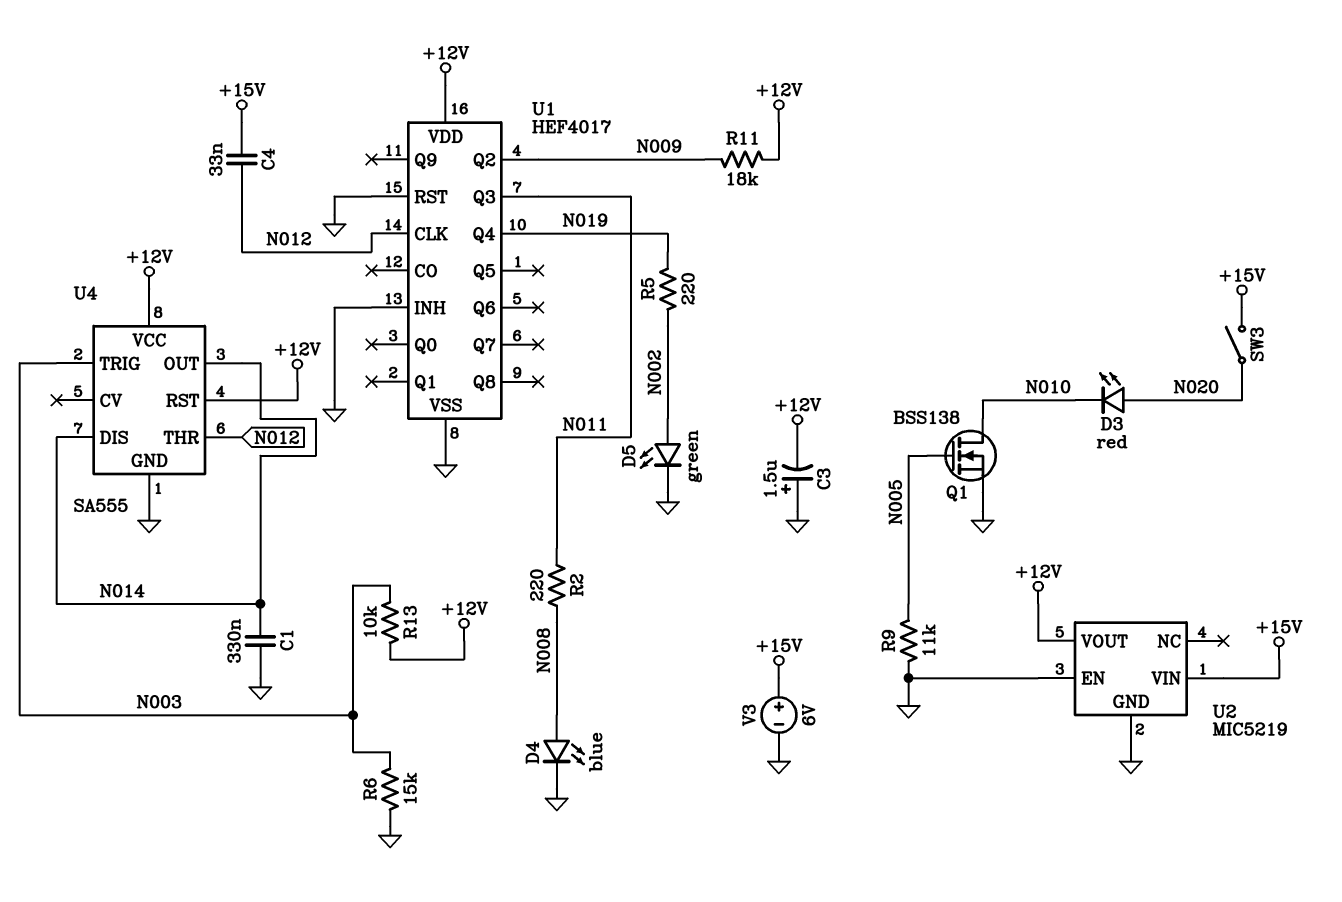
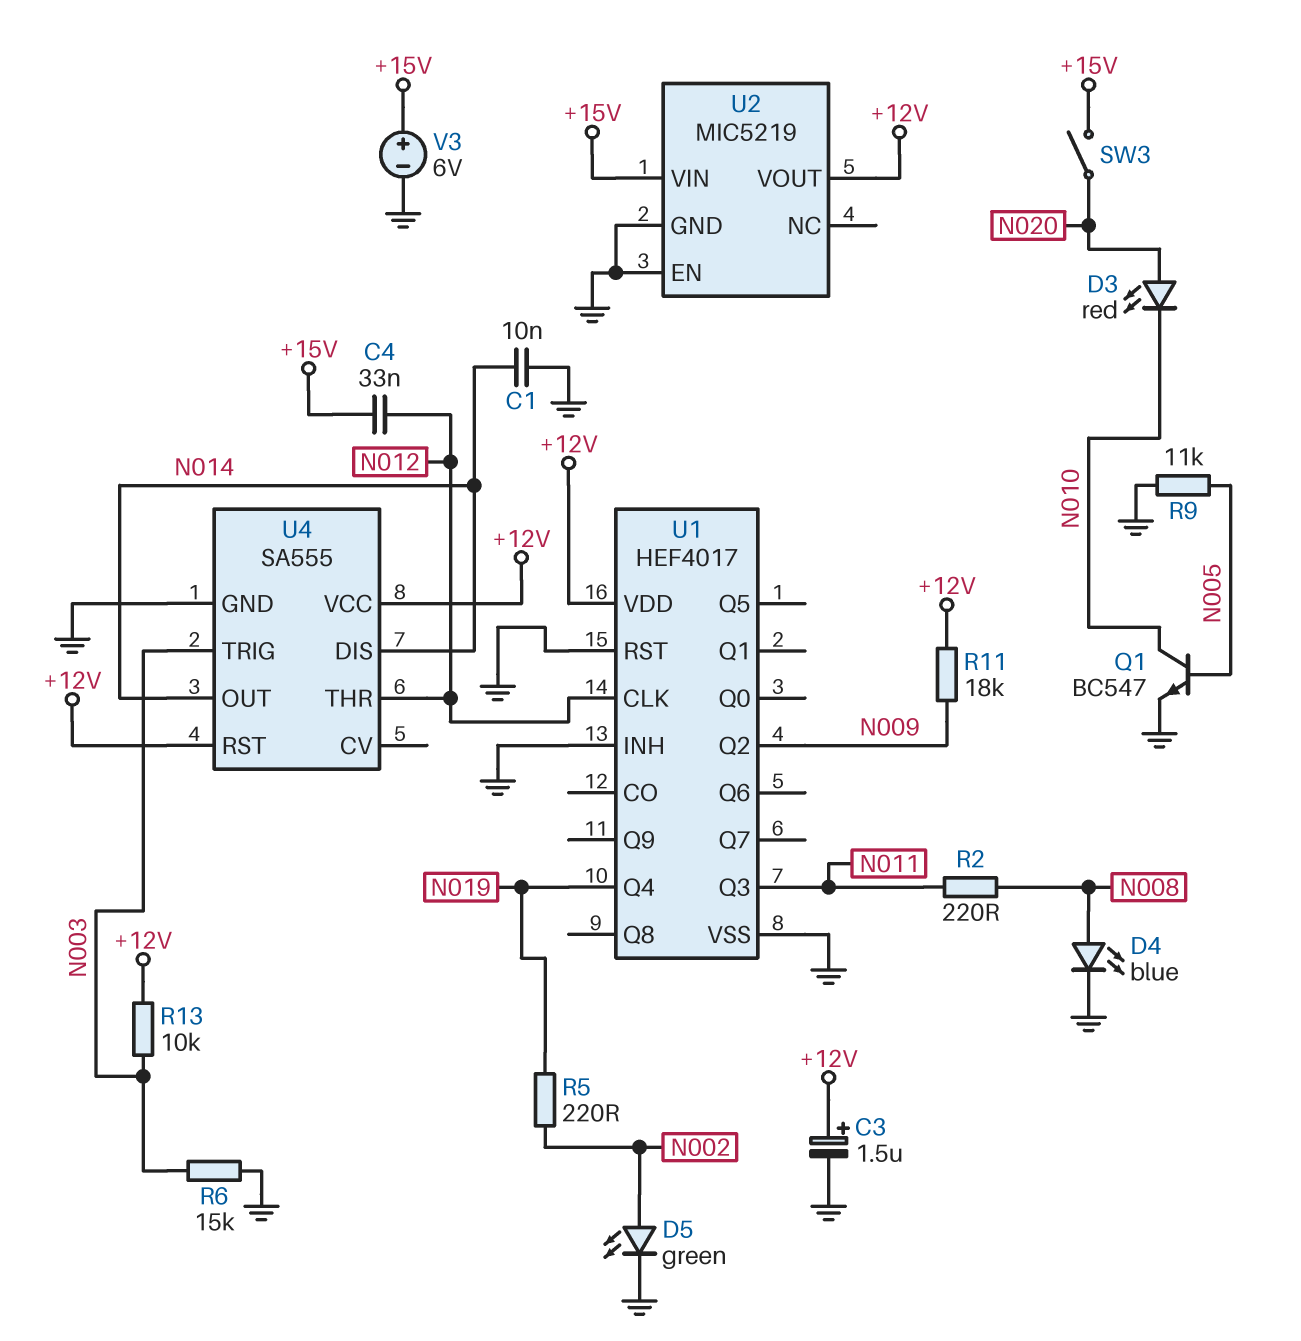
C1: 330nF (GND, N014) -> 10nF (GND, N014)
C3: 1.5uF (plus GND, minus +12V) -> 1.5uF (plus +12V, minus GND)
Q1: NMOS BSS138 (G N005, D N010, S GND) -> NPN BC547 (B N005, C N010, E GND)

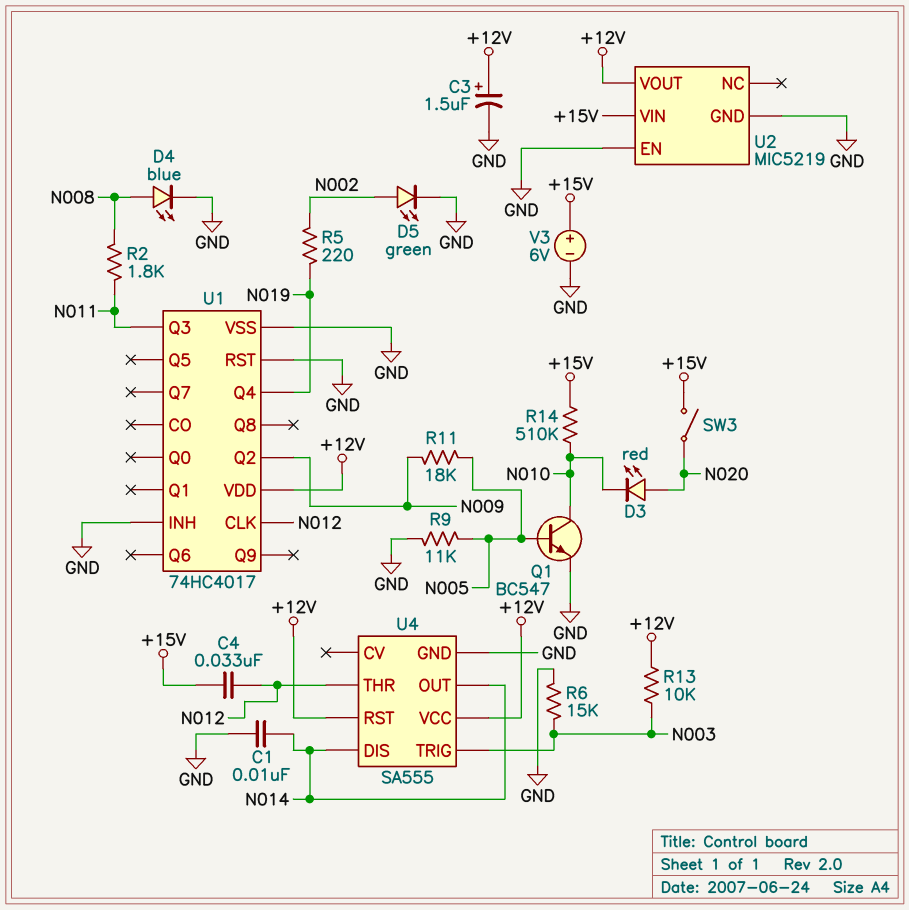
R2: 220 (N008, N011) -> 1.8k (N008, N011)
R11: 18k (+12V, N009) -> 18k (N005, N009)
R14: none -> 510k (+15V, N010)
U1: HEF4017 -> 74HC4017

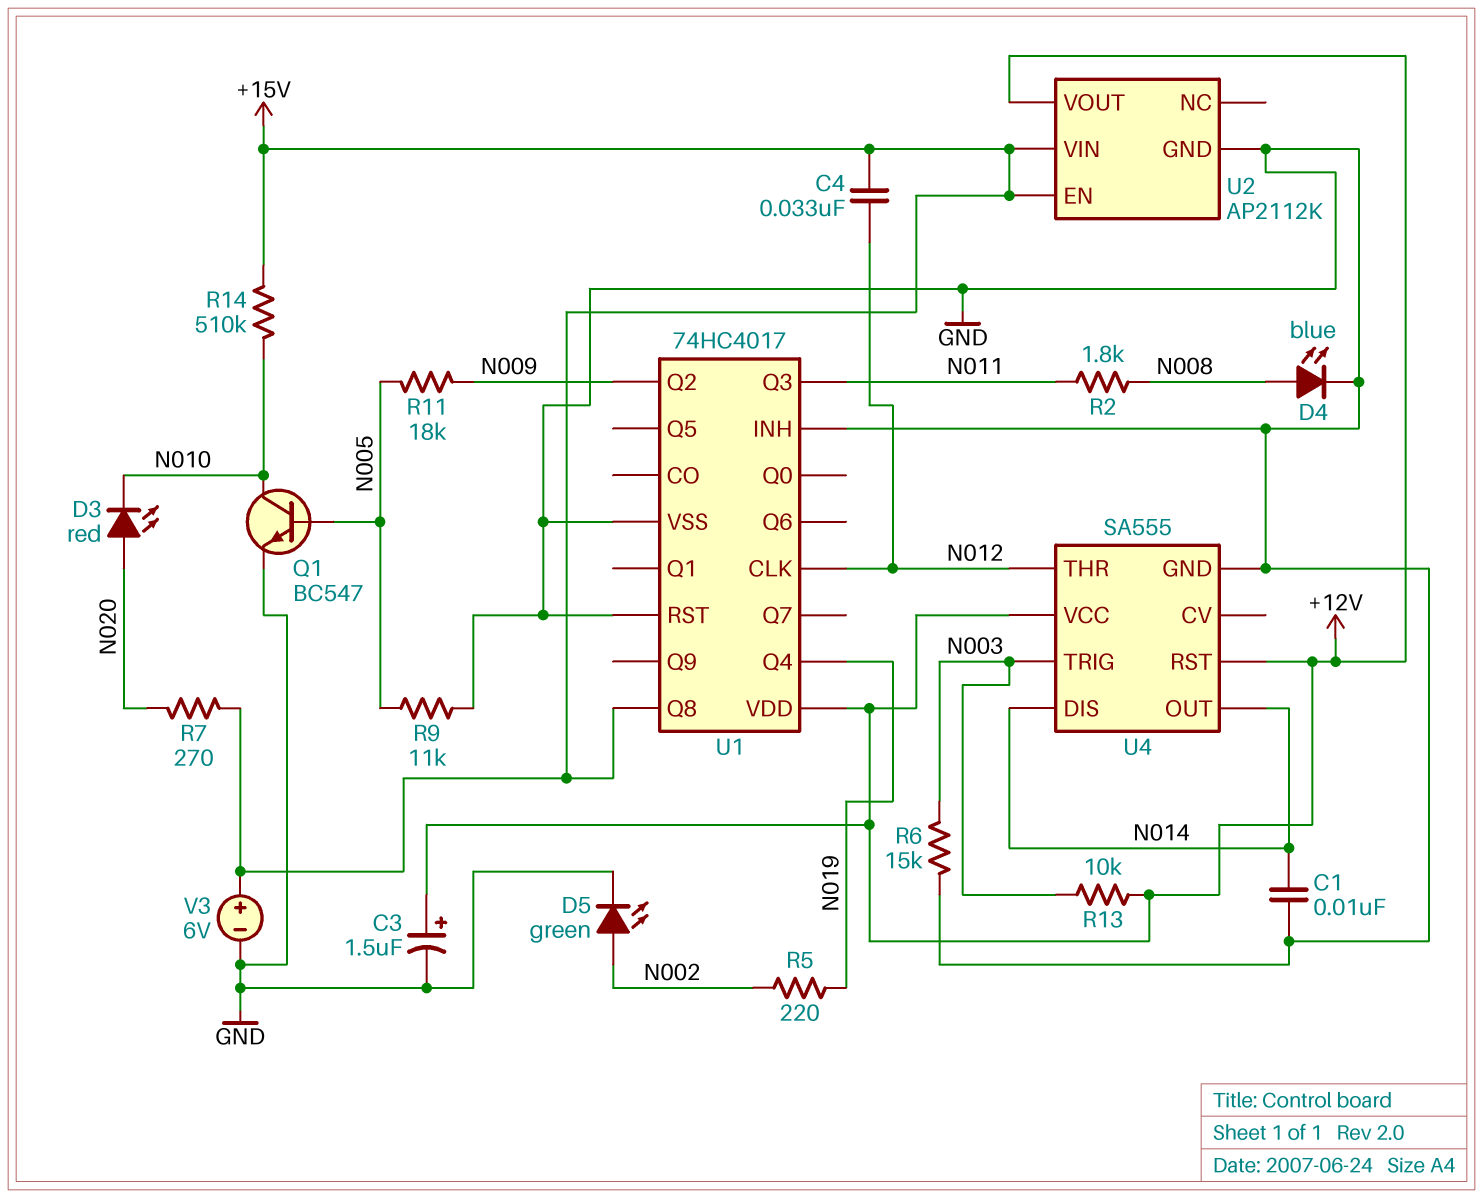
R7: none -> 270 (+15V, N020)
SW3: switch (+15V, N020) -> none
U1 pin Q8: none -> +15V
U2: MIC5219 -> AP2112K
U2 pin EN: GND -> +15V

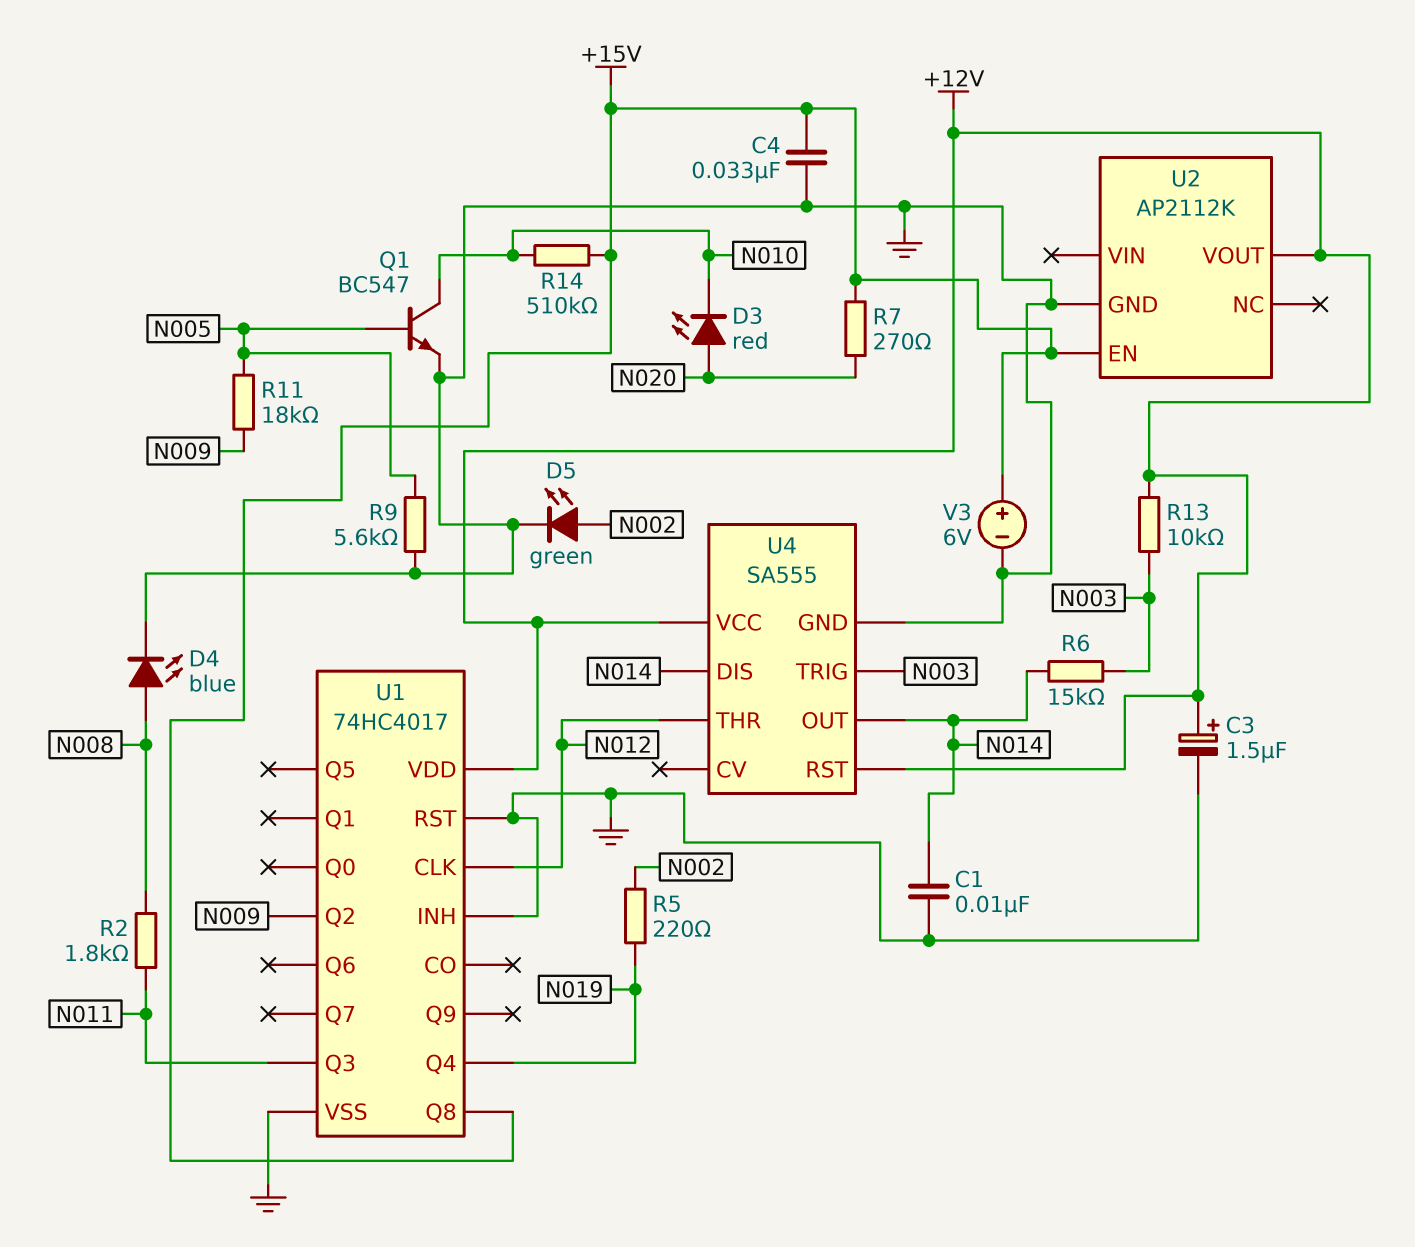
C4: 33nF (+15V, N012) -> 33nF (+15V, GND)
R6: 15k (GND, N003) -> 15k (N003, N014)
R9: 11k (GND, N005) -> 5.6k (GND, N005)
U2 pin VIN: +15V -> none

